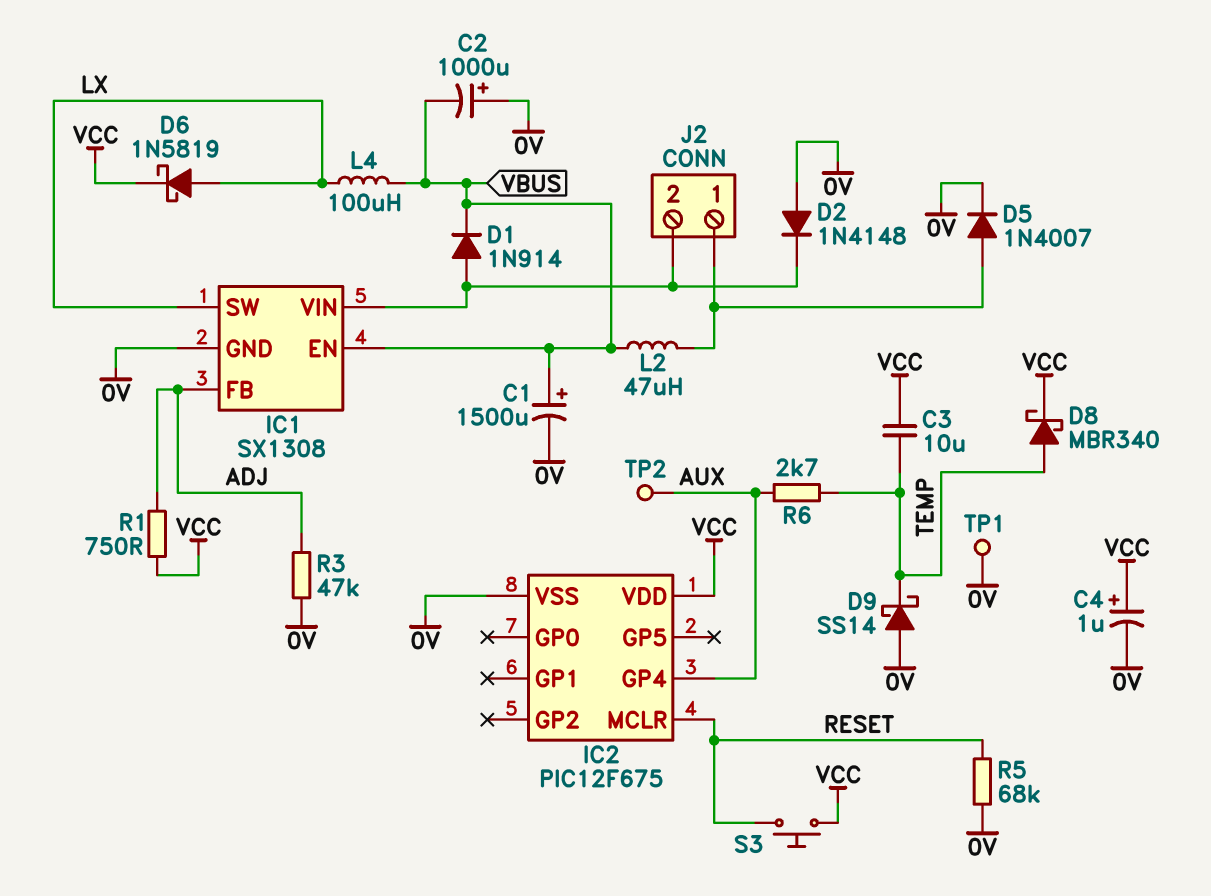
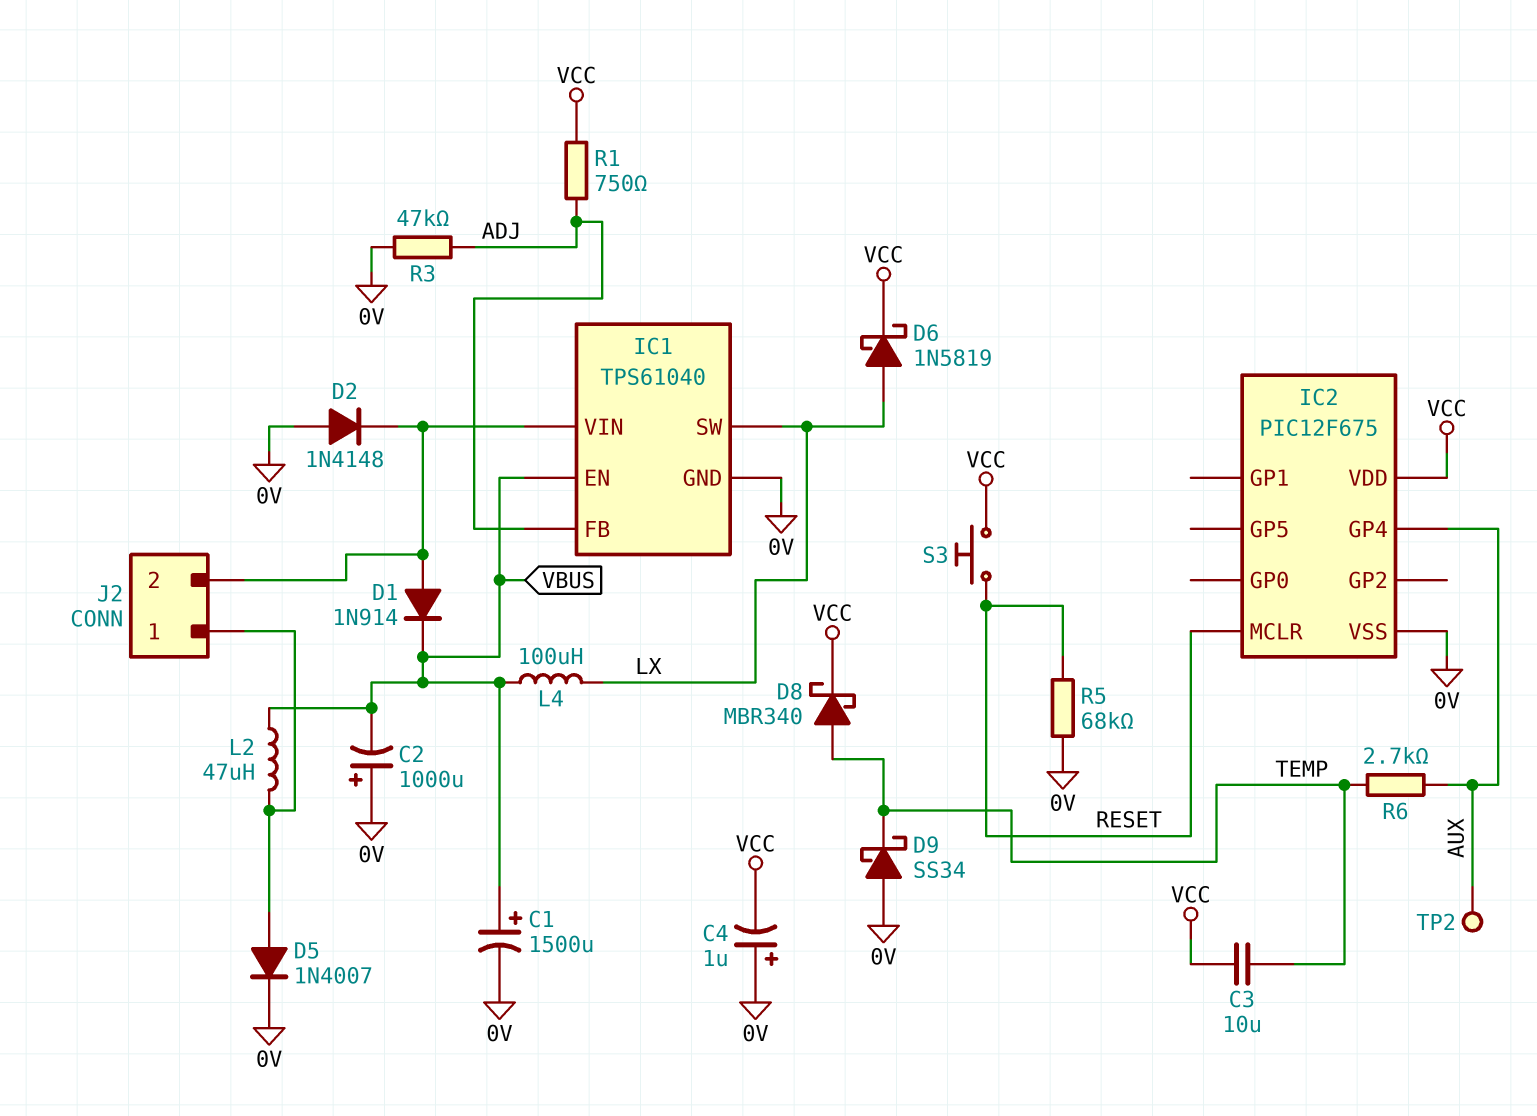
C4: 1uF (plus VCC, minus 0V) -> 1uF (plus 0V, minus VCC)
D9: schottky SS14 (A 0V, K TEMP) -> schottky SS34 (A 0V, K TEMP)
IC1: SX1308 -> TPS61040
TP1: test point (0V) -> none

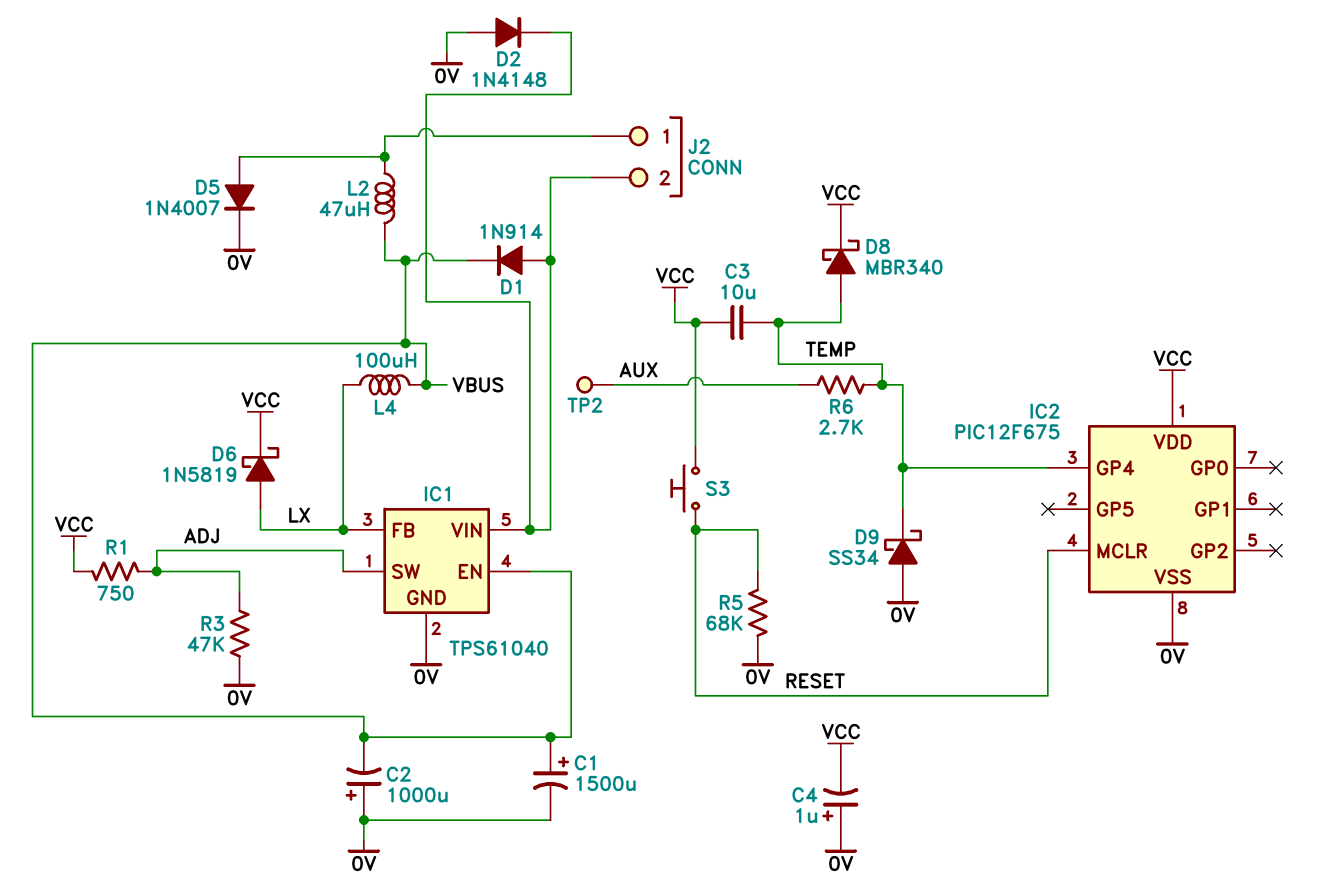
IC1 pin FB: ADJ -> LX
IC1 pin SW: LX -> ADJ
IC2 pin GP4: AUX -> TEMP

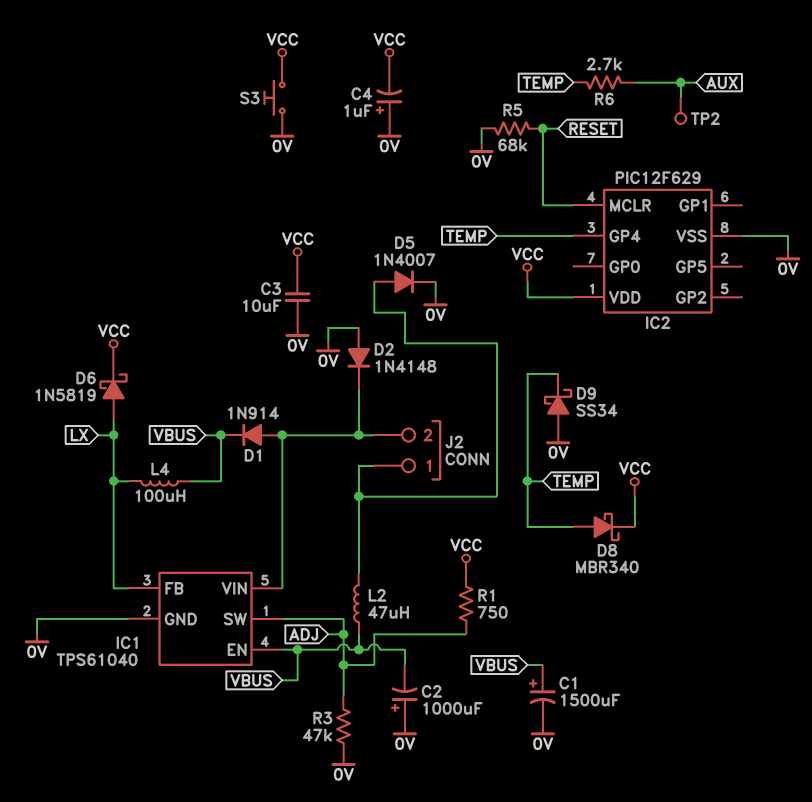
C3: 10uF (TEMP, VCC) -> 10uF (0V, VCC)
IC2: PIC12F675 -> PIC12F629
S3: button (RESET, VCC) -> button (0V, VCC)

